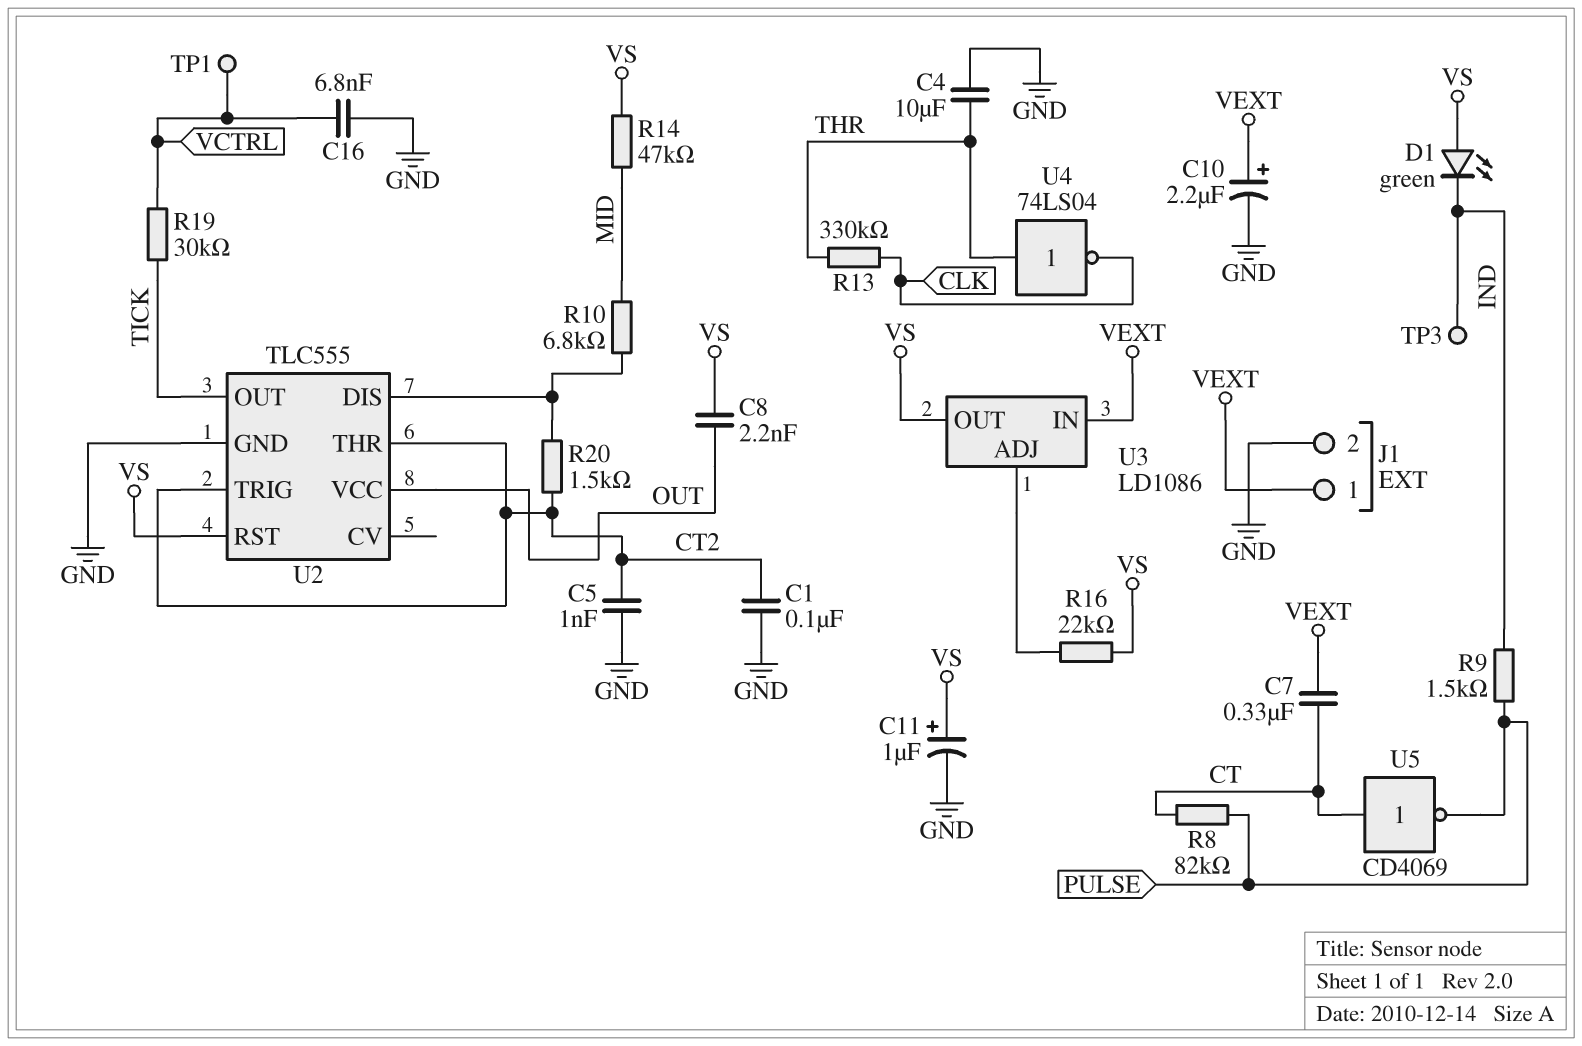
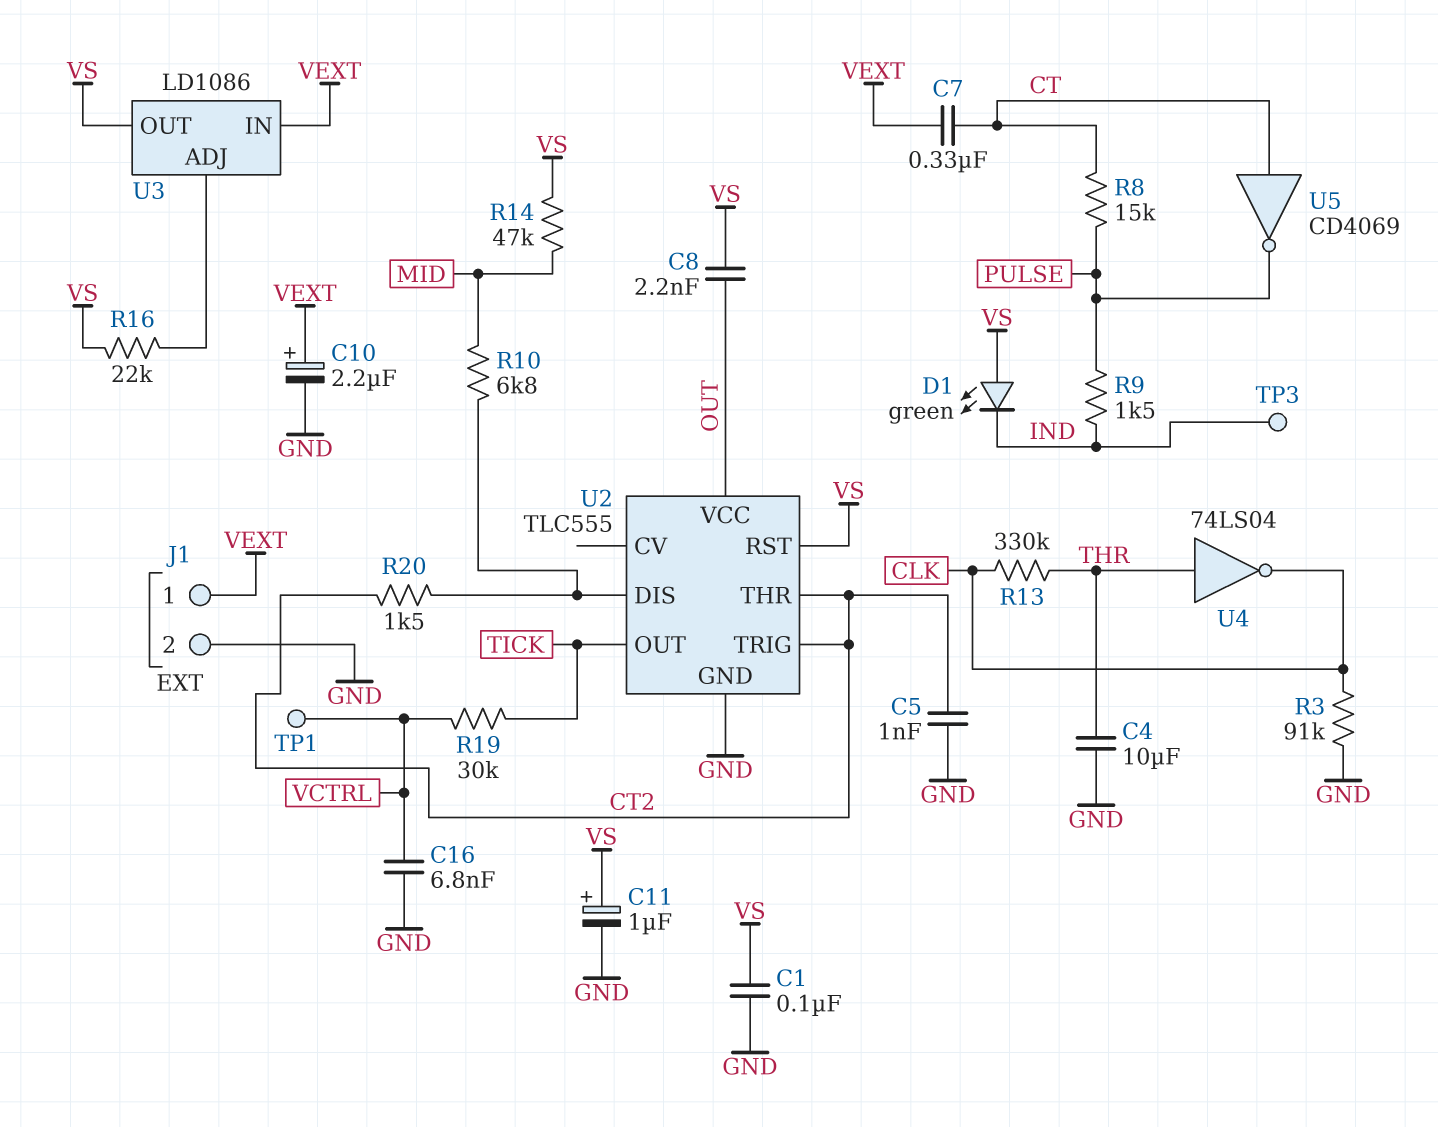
C1: 100nF (CT2, GND) -> 100nF (GND, VS)
R3: none -> 91k (CLK, GND)
R8: 82k (CT, PULSE) -> 15k (CT, PULSE)

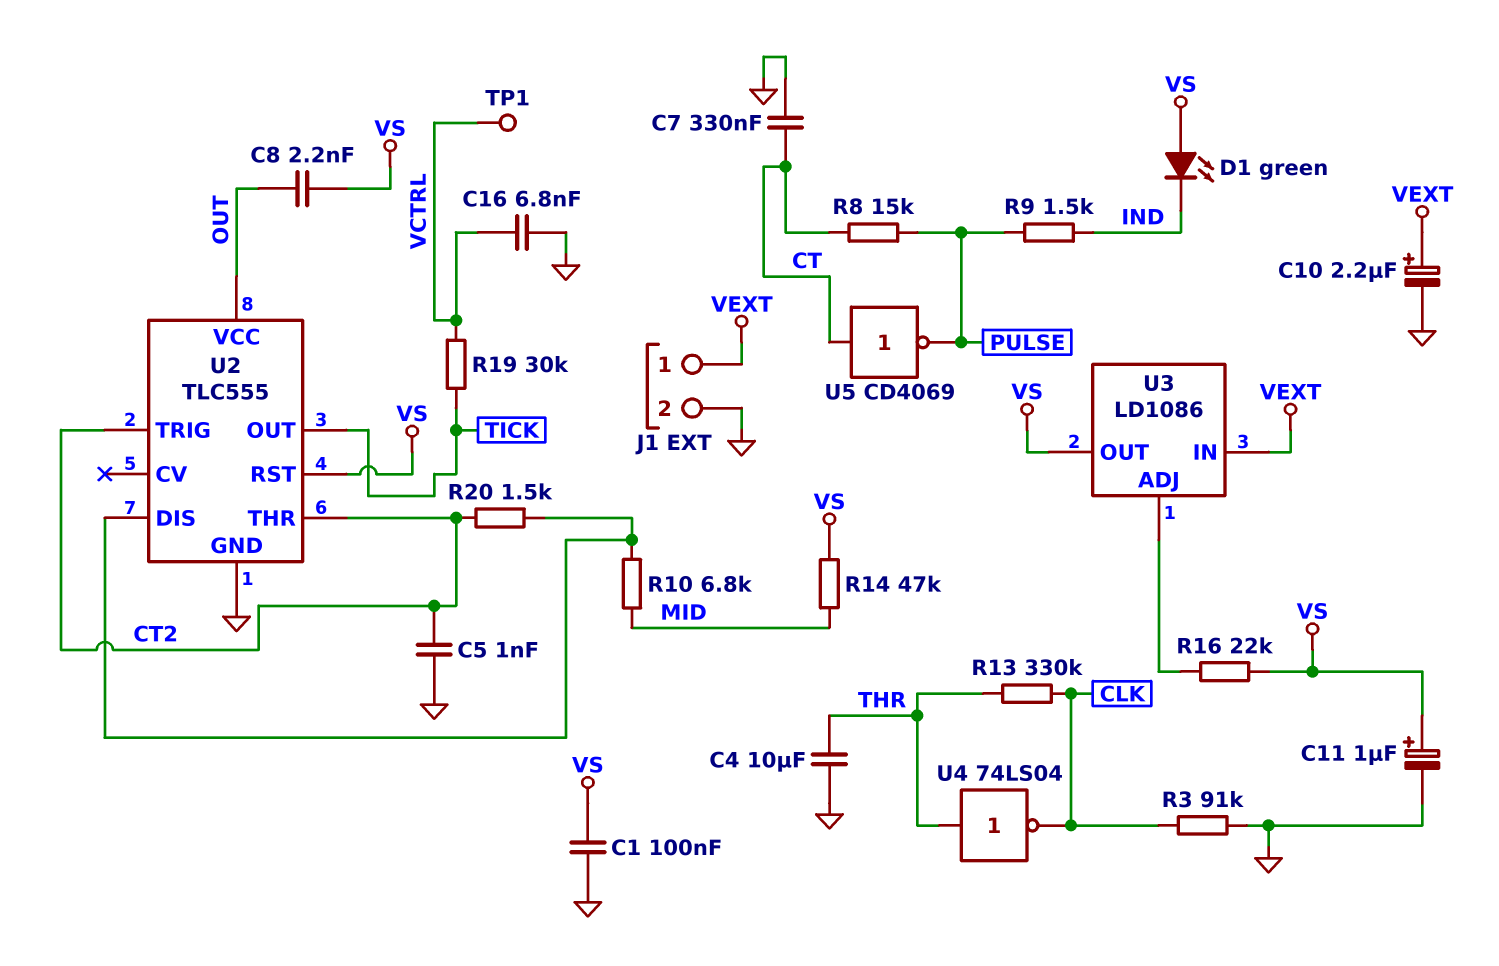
C7: 330nF (CT, VEXT) -> 330nF (CT, GND)
TP3: test point (IND) -> none

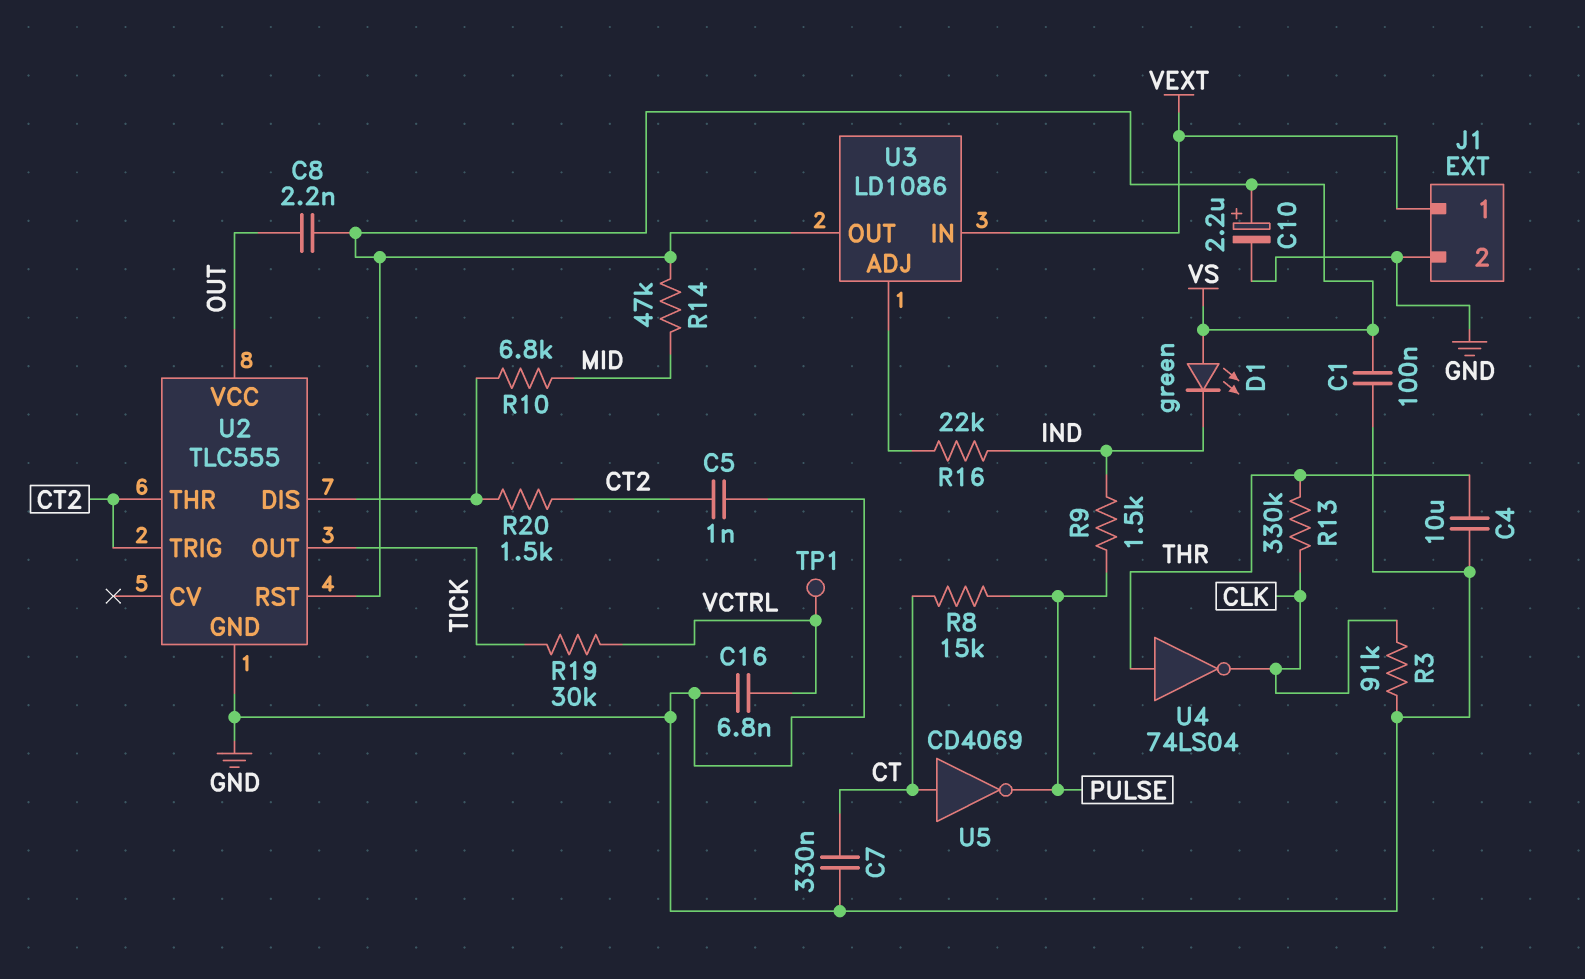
C10: 2.2uF (plus VEXT, minus GND) -> 2.2uF (plus VS, minus GND)
C11: 1uF (plus VS, minus GND) -> none
R16: 22k (U3/ADJ, VS) -> 22k (IND, U3/ADJ)

